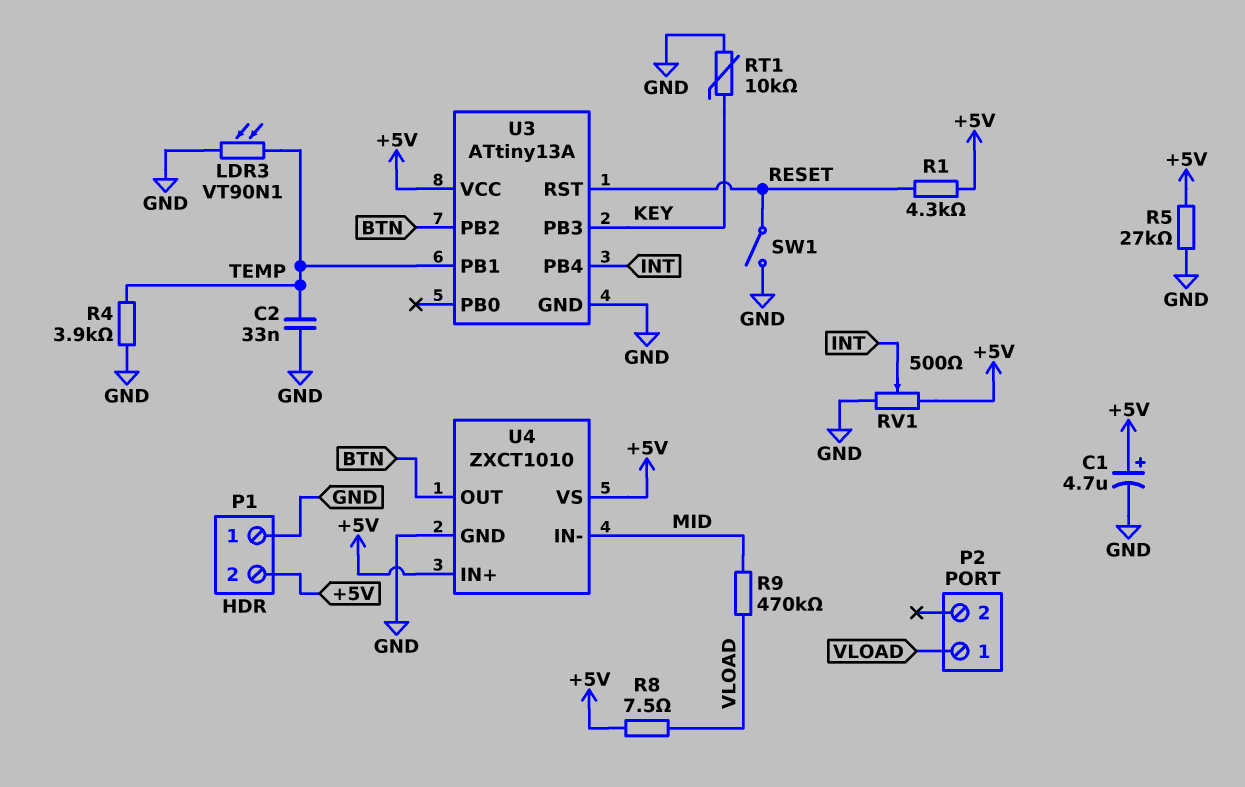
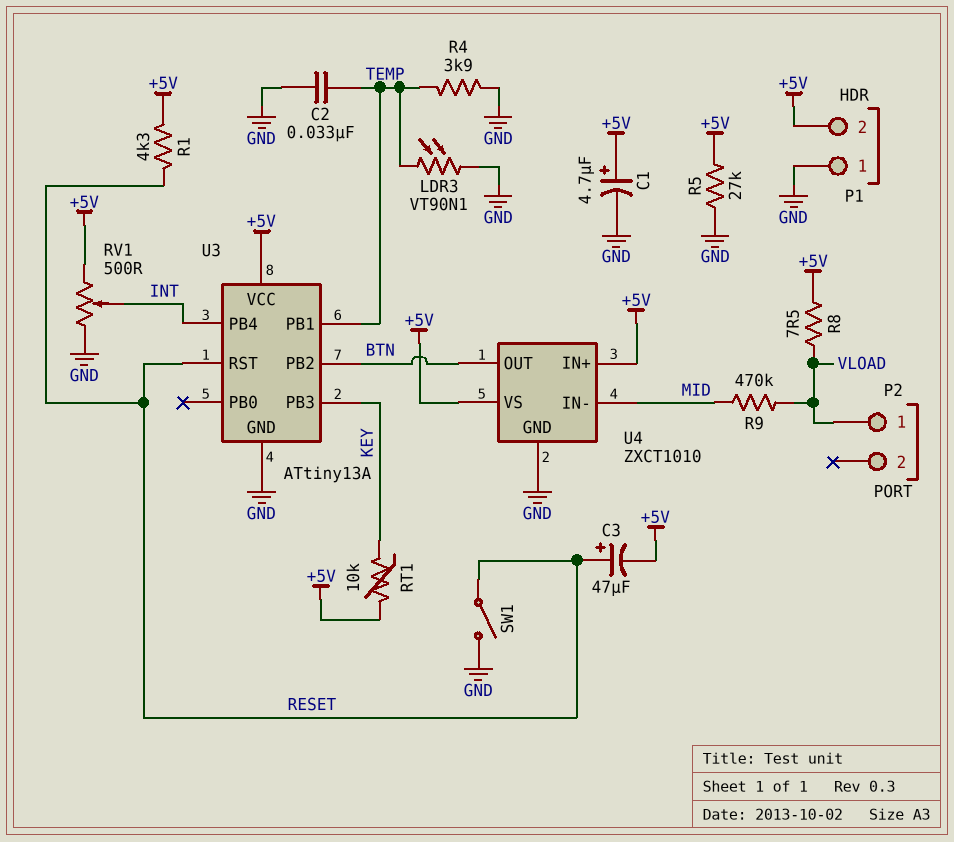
C3: none -> 47uF (plus RESET, minus +5V)
RT1: 10k (GND, KEY) -> 10k (+5V, KEY)

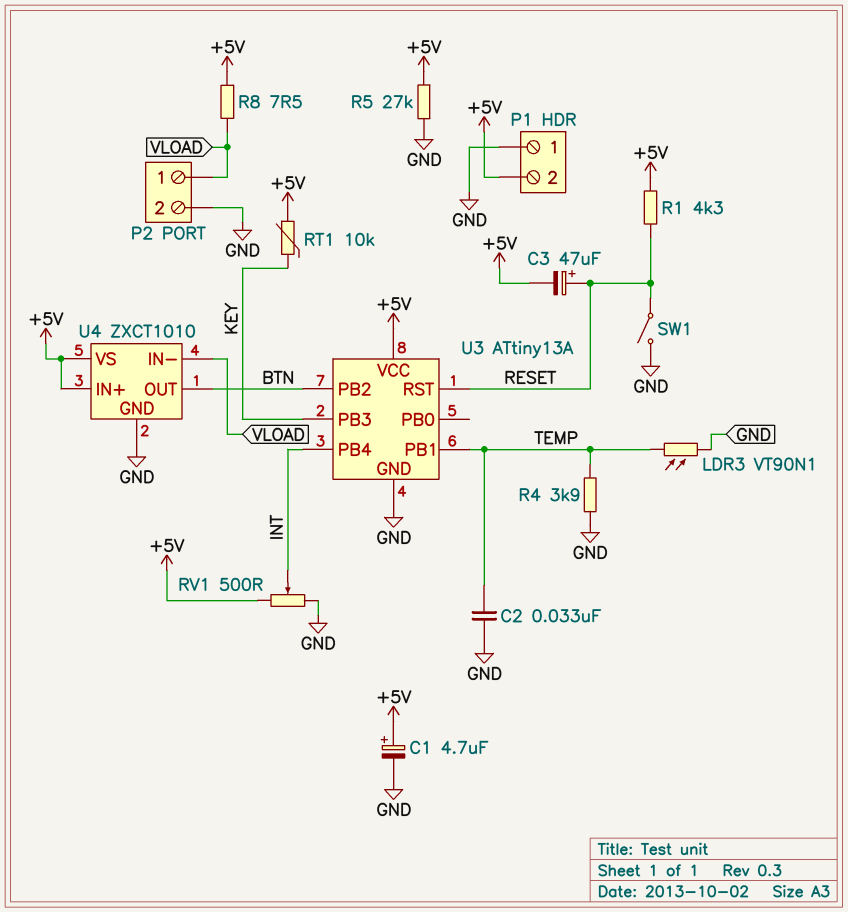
P2 pin 2: none -> GND
R9: 470k (MID, VLOAD) -> none
U4 pin IN-: MID -> VLOAD

